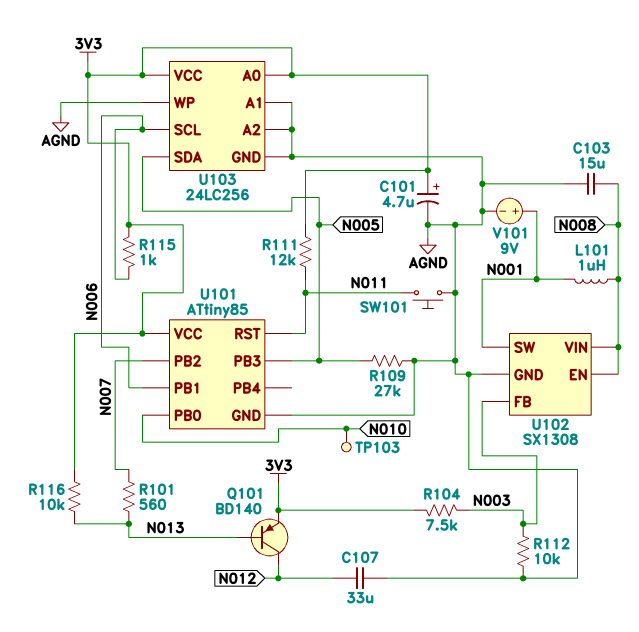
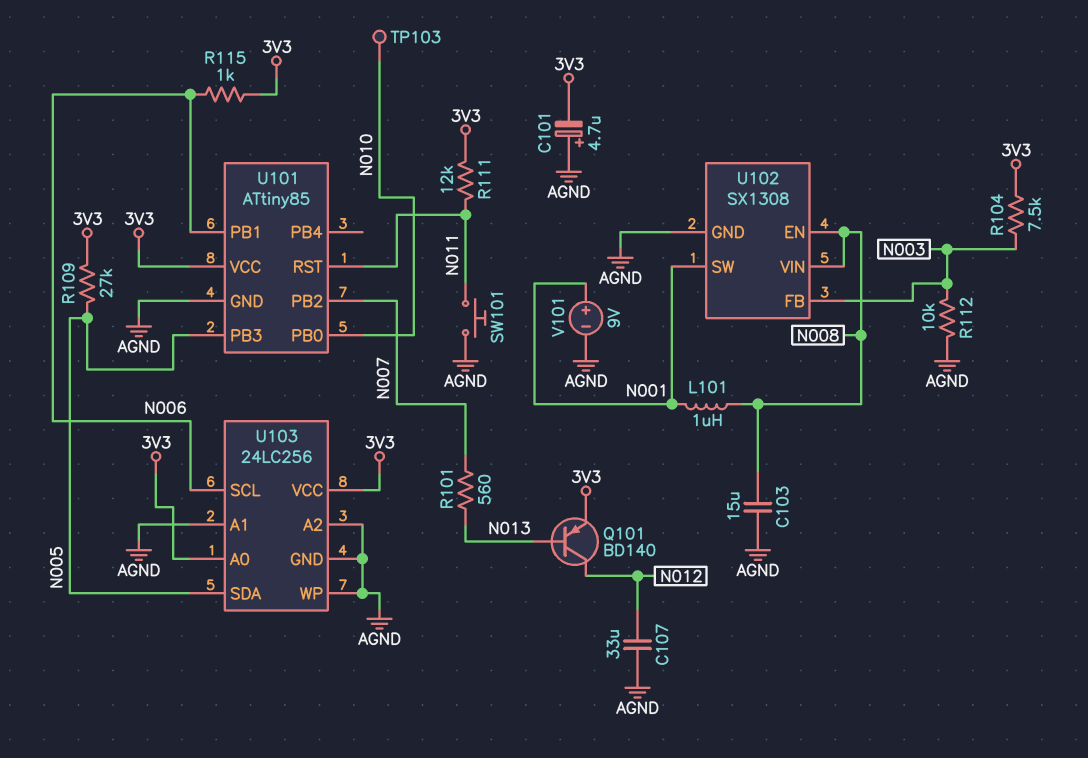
C101: 4.7uF (plus 3V3, minus AGND) -> 4.7uF (plus AGND, minus 3V3)
R109: 27k (AGND, N005) -> 27k (3V3, N005)
R116: 10k (3V3, N013) -> none

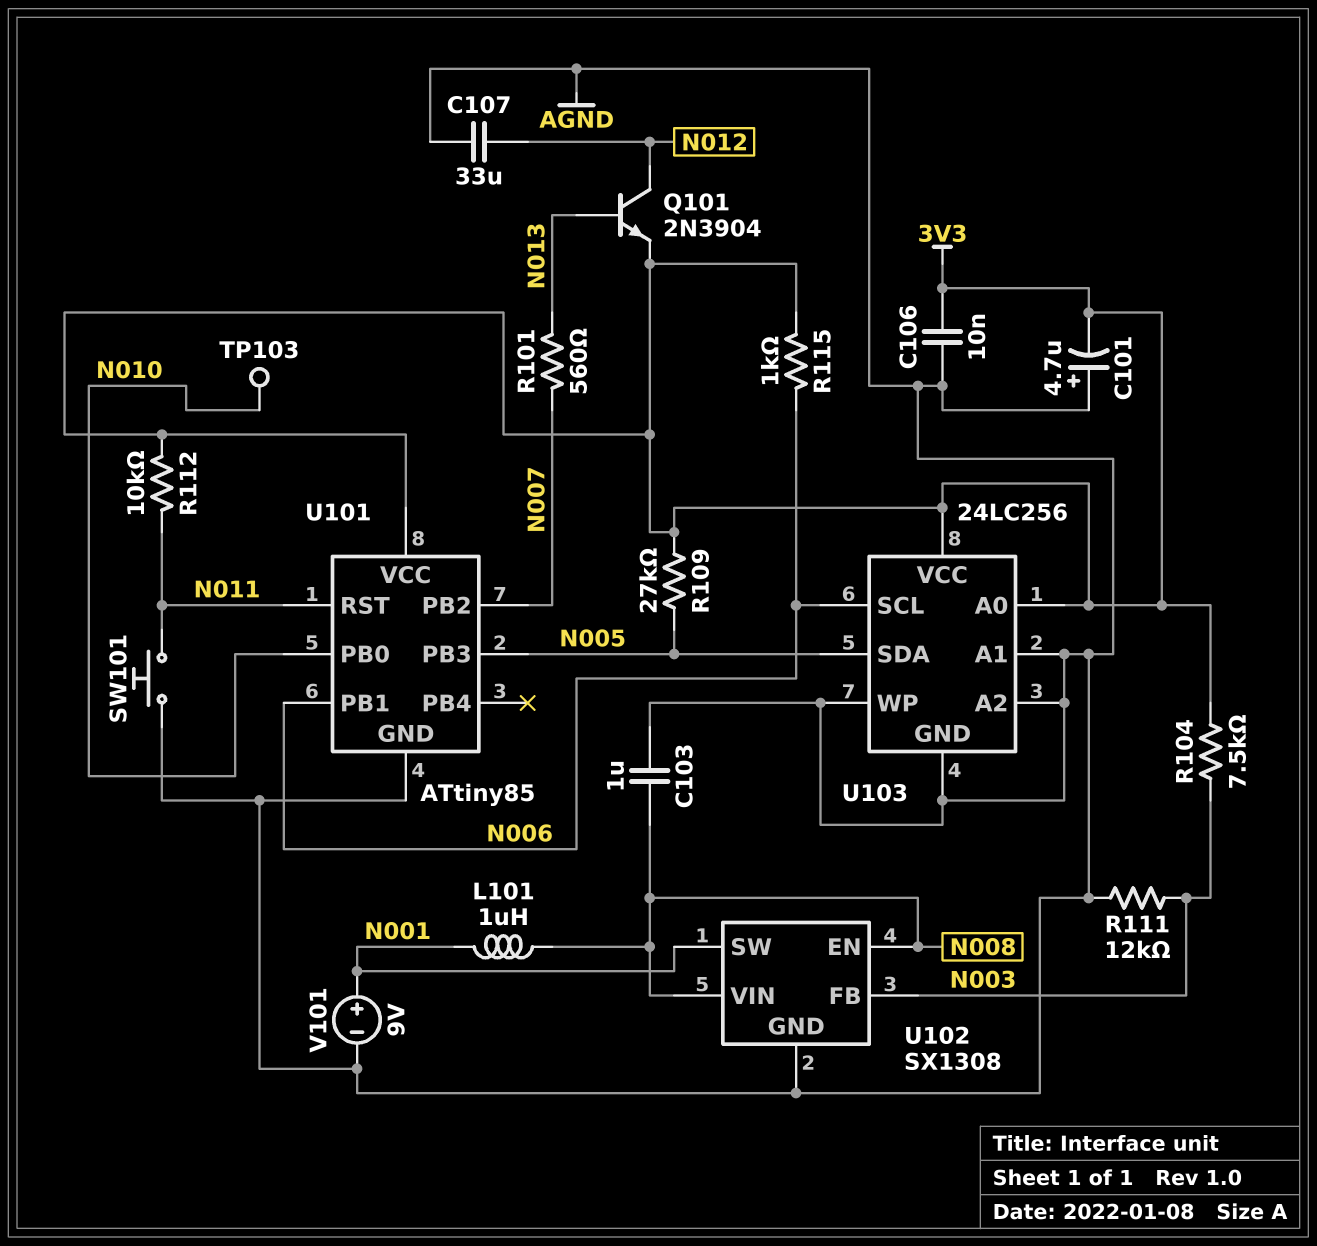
C103: 15uF (AGND, N008) -> 1uF (AGND, N008)
C106: none -> 10nF (3V3, AGND)
Q101: PNP BD140 (B N013, C N012, E 3V3) -> NPN 2N3904 (B N013, C N012, E 3V3)
R111: 12k (3V3, N011) -> 12k (AGND, N003)
R112: 10k (AGND, N003) -> 10k (3V3, N011)

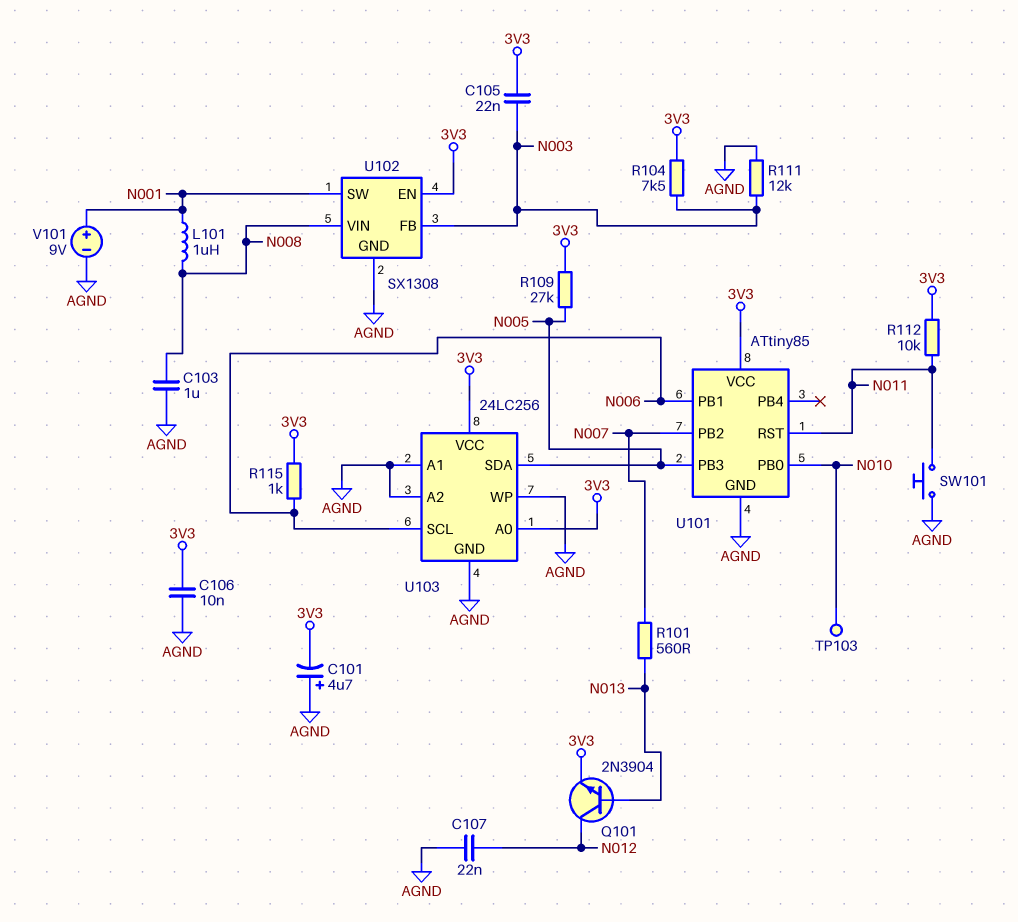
C105: none -> 22nF (3V3, N003)
C107: 33uF (AGND, N012) -> 22nF (AGND, N012)
U102 pin EN: N008 -> 3V3

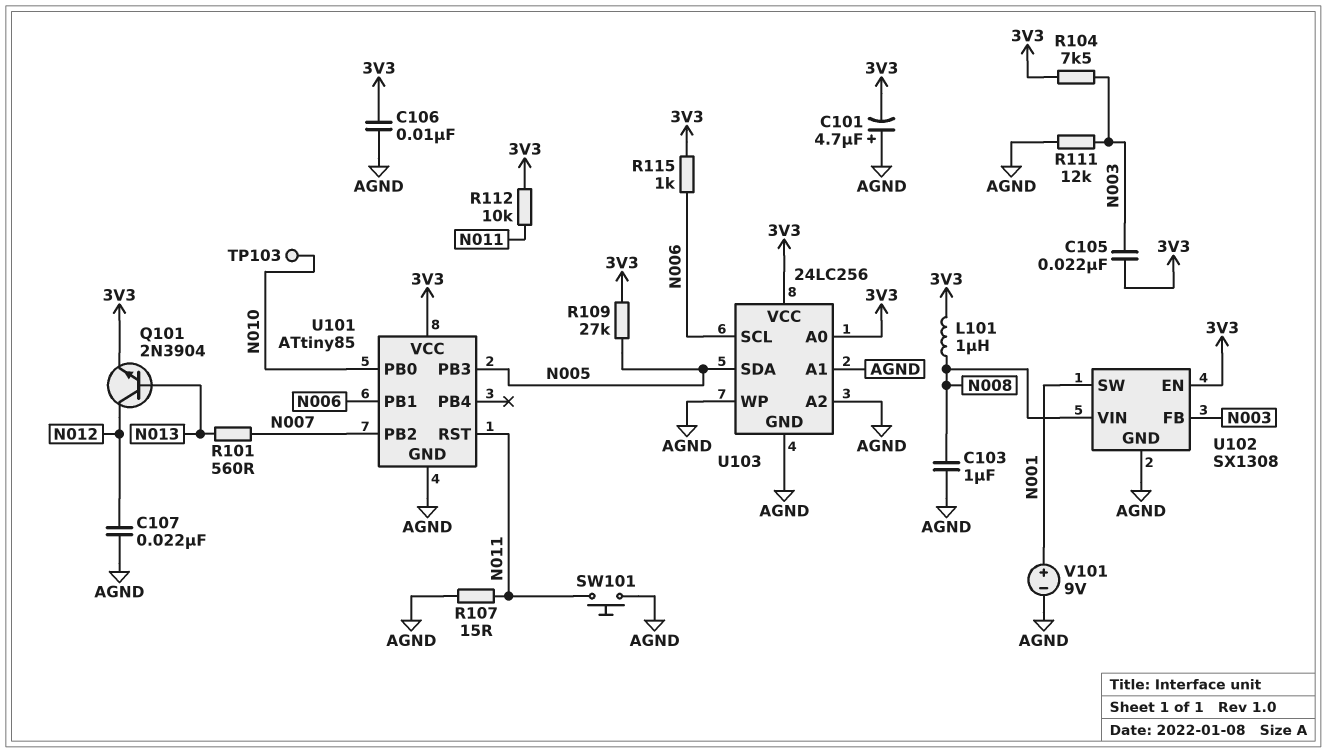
L101: 1uH (N001, N008) -> 1uH (3V3, N008)
R107: none -> 15 (AGND, N011)

